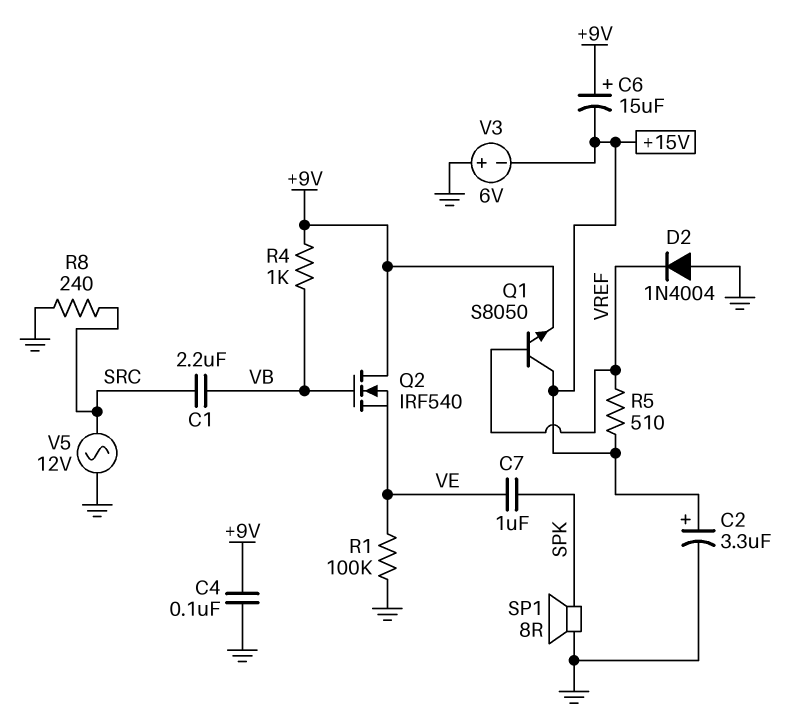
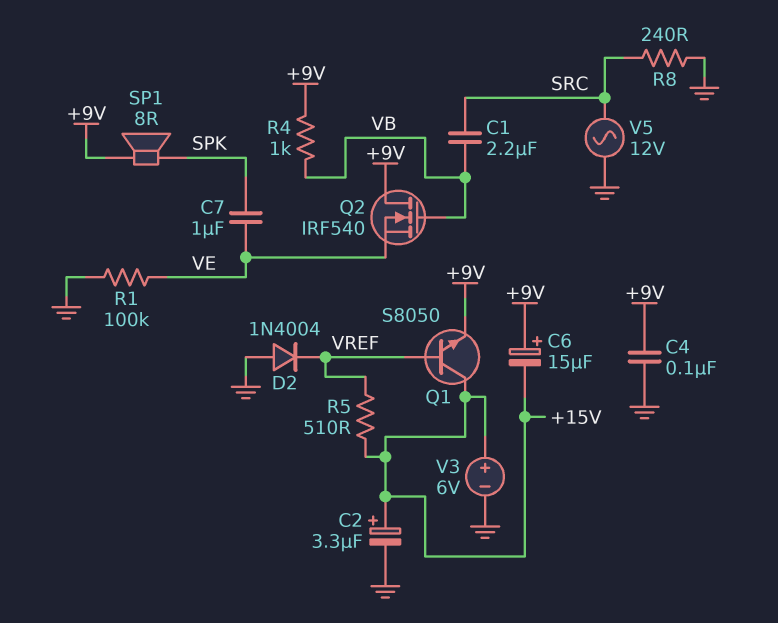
SP1: speaker 8R (GND, SPK) -> speaker 8R (+9V, SPK)
V3: 6V (plus GND, minus +15V) -> 6V (plus +15V, minus GND)

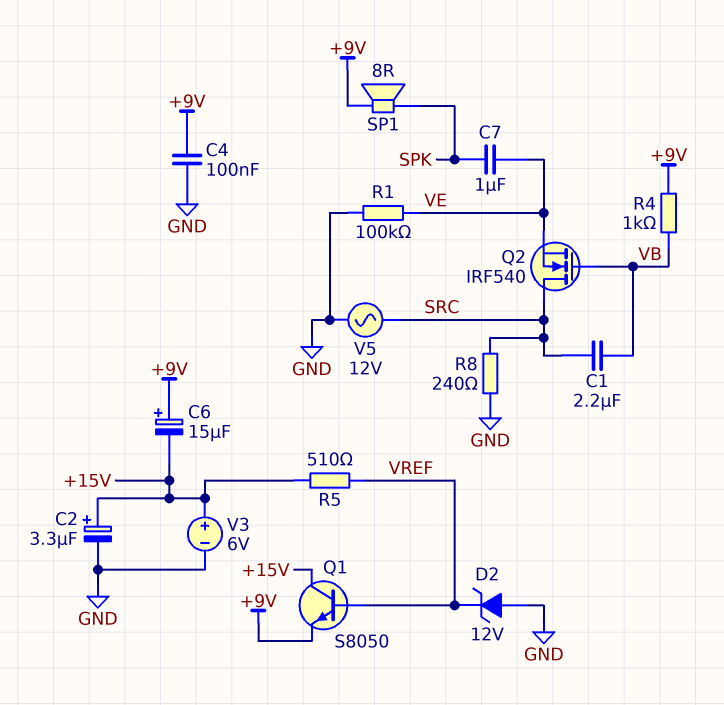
D2: diode 1N4004 (A GND, K VREF) -> zener 12V (A GND, K VREF)
Q2: NMOS IRF540 (G VB, D +9V, S VE) -> NMOS IRF540 (G VB, D SRC, S VE)

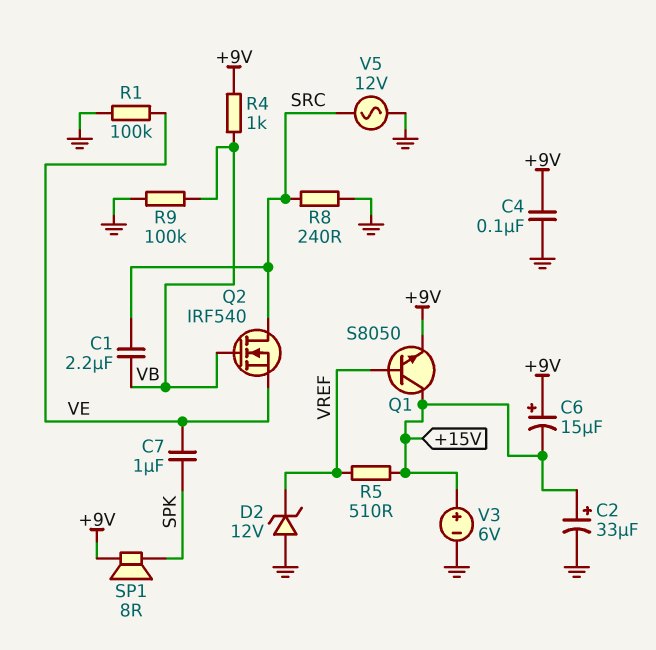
C2: 3.3uF (plus +15V, minus GND) -> 33uF (plus +15V, minus GND)
R9: none -> 100k (GND, VB)

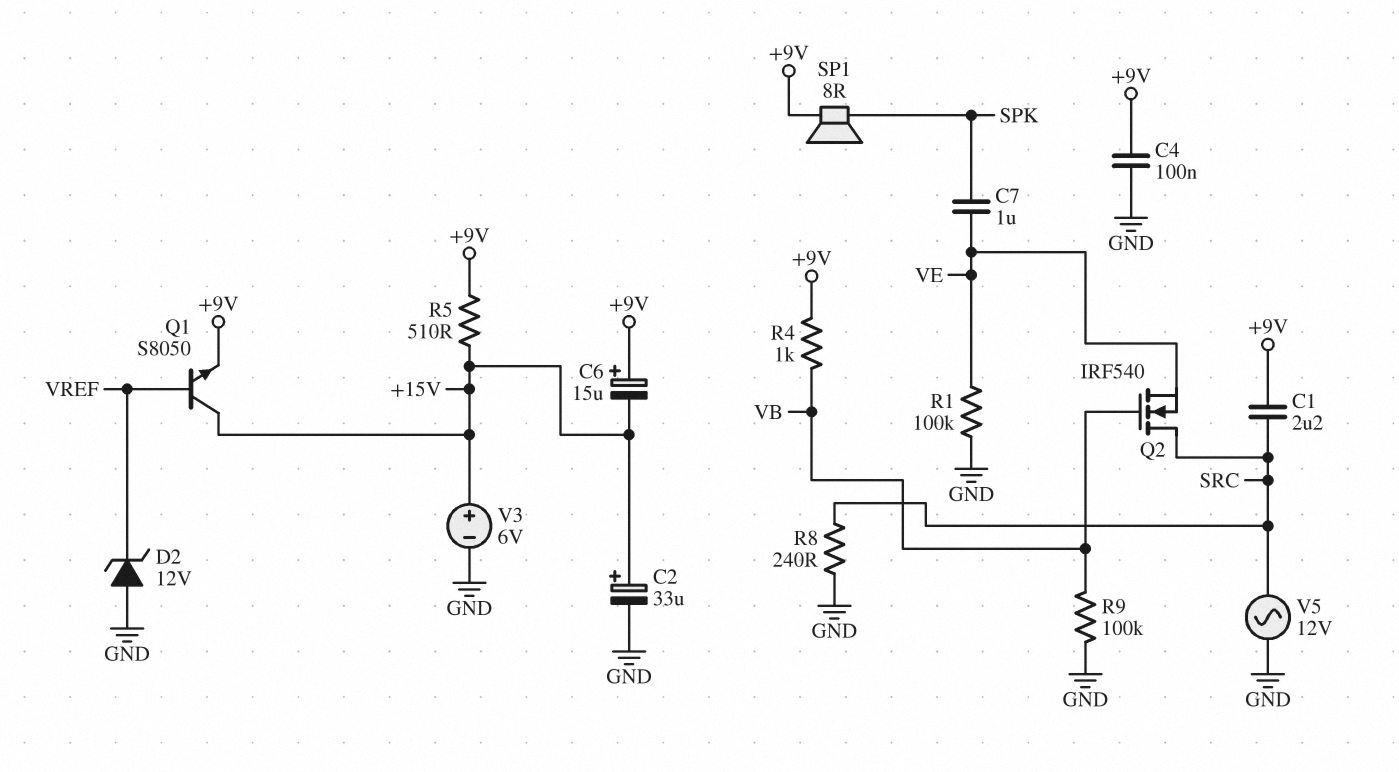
C1: 2.2uF (SRC, VB) -> 2.2uF (+9V, SRC)
R5: 510 (+15V, VREF) -> 510 (+9V, +15V)

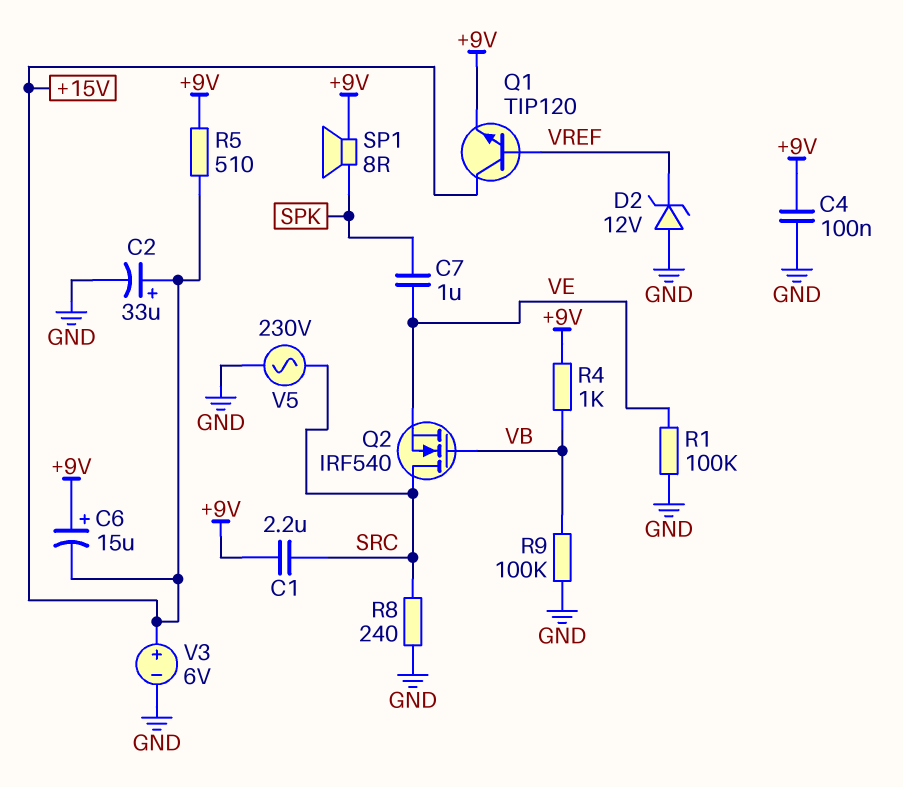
Q1: NPN S8050 (B VREF, C +15V, E +9V) -> NPN TIP120 (B VREF, C +15V, E +9V)
V5: AC 12V (GND, SRC) -> AC 230V (GND, SRC)

